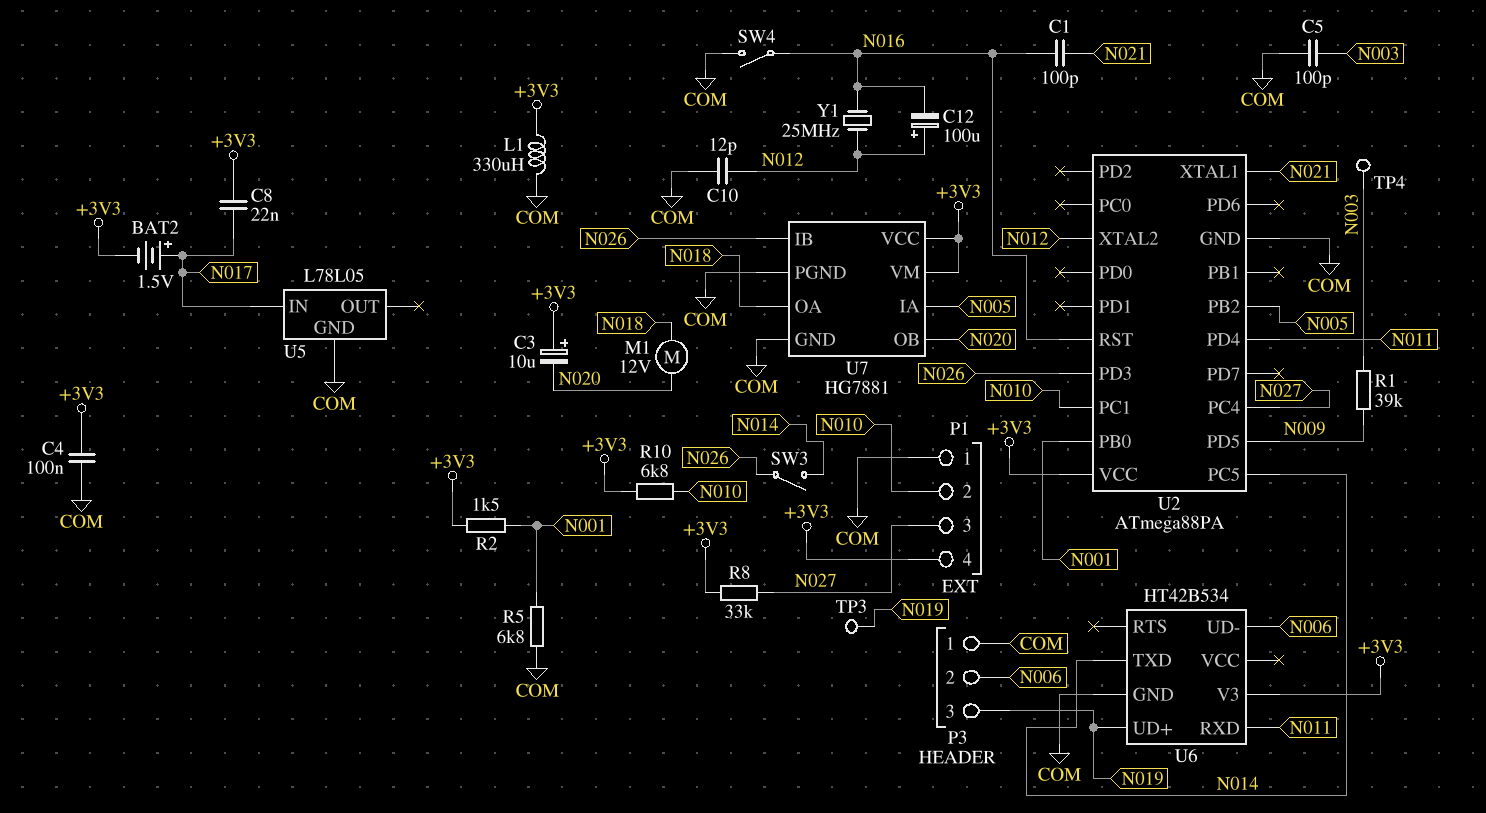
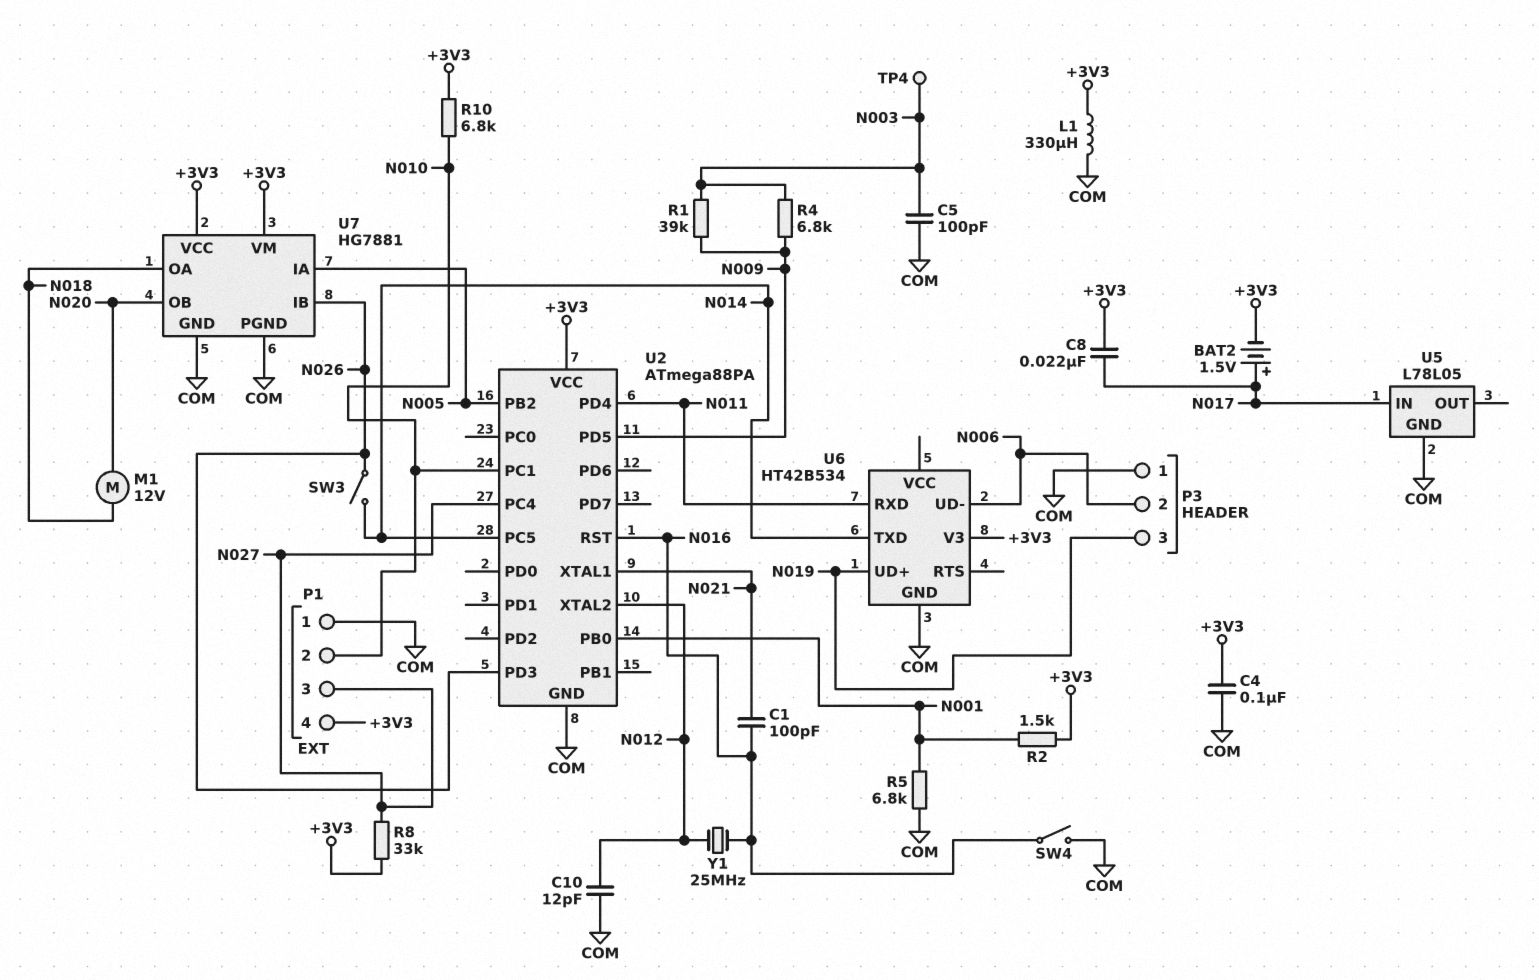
C3: 10uF (plus +3V3, minus N020) -> none
C12: 100uF (plus N012, minus N016) -> none
R4: none -> 6.8k (N003, N009)
TP3: test point (N019) -> none

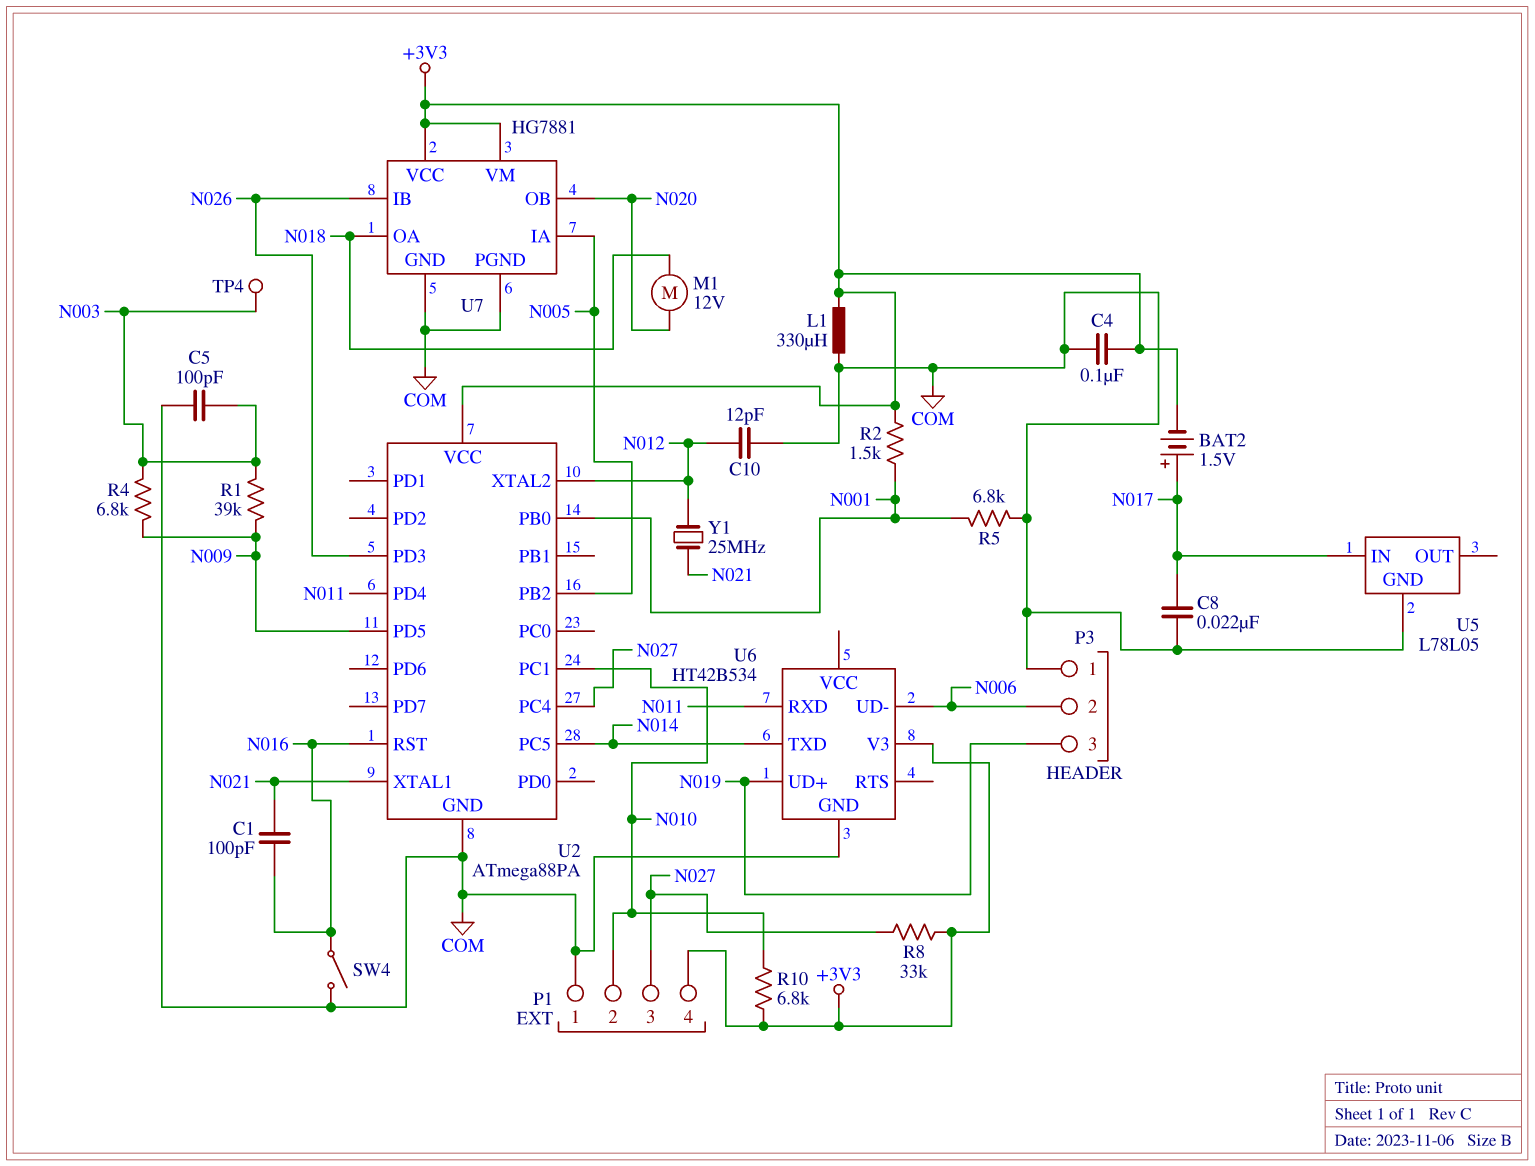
C8: 22nF (+3V3, N017) -> 22nF (COM, N017)
SW3: switch (N014, N026) -> none
Y1: 25MHz (N012, N016) -> 25MHz (N012, N021)

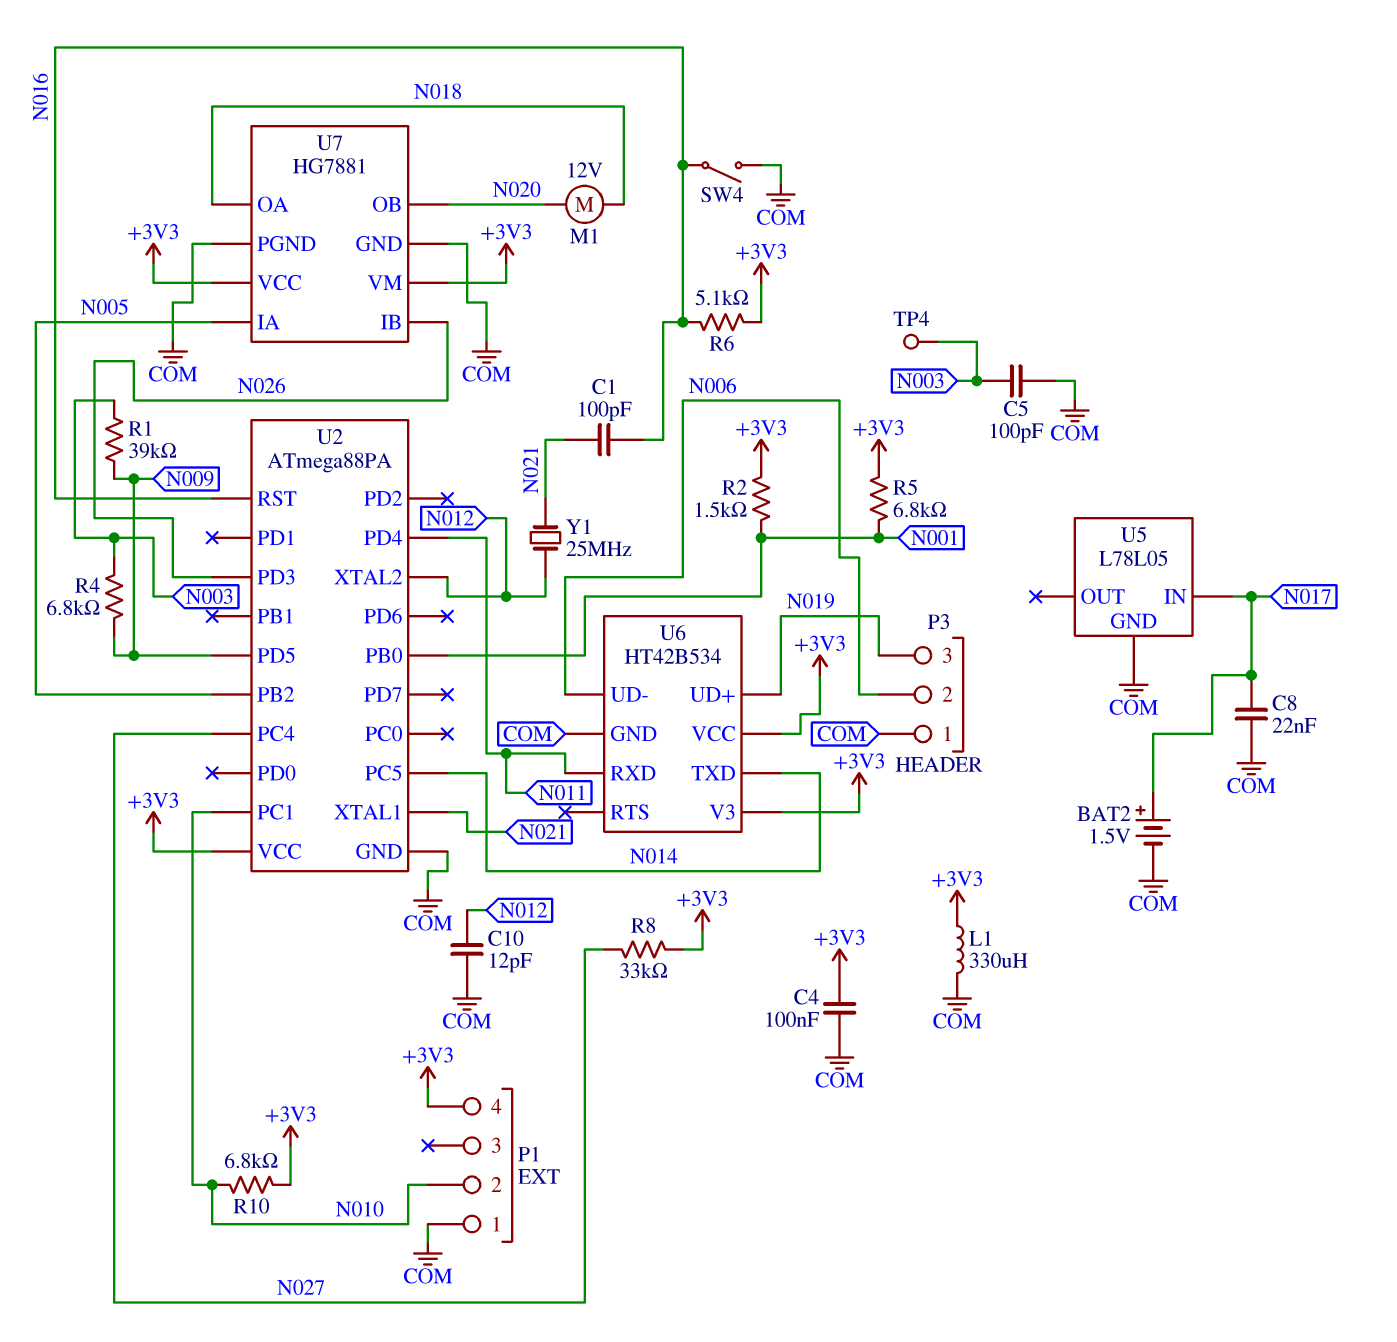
BAT2: 1.5V (plus N017, minus +3V3) -> 1.5V (plus N017, minus COM)
P1 pin 3: N027 -> none
R5: 6.8k (COM, N001) -> 6.8k (+3V3, N001)
R6: none -> 5.1k (+3V3, N016)
U6 pin VCC: none -> +3V3

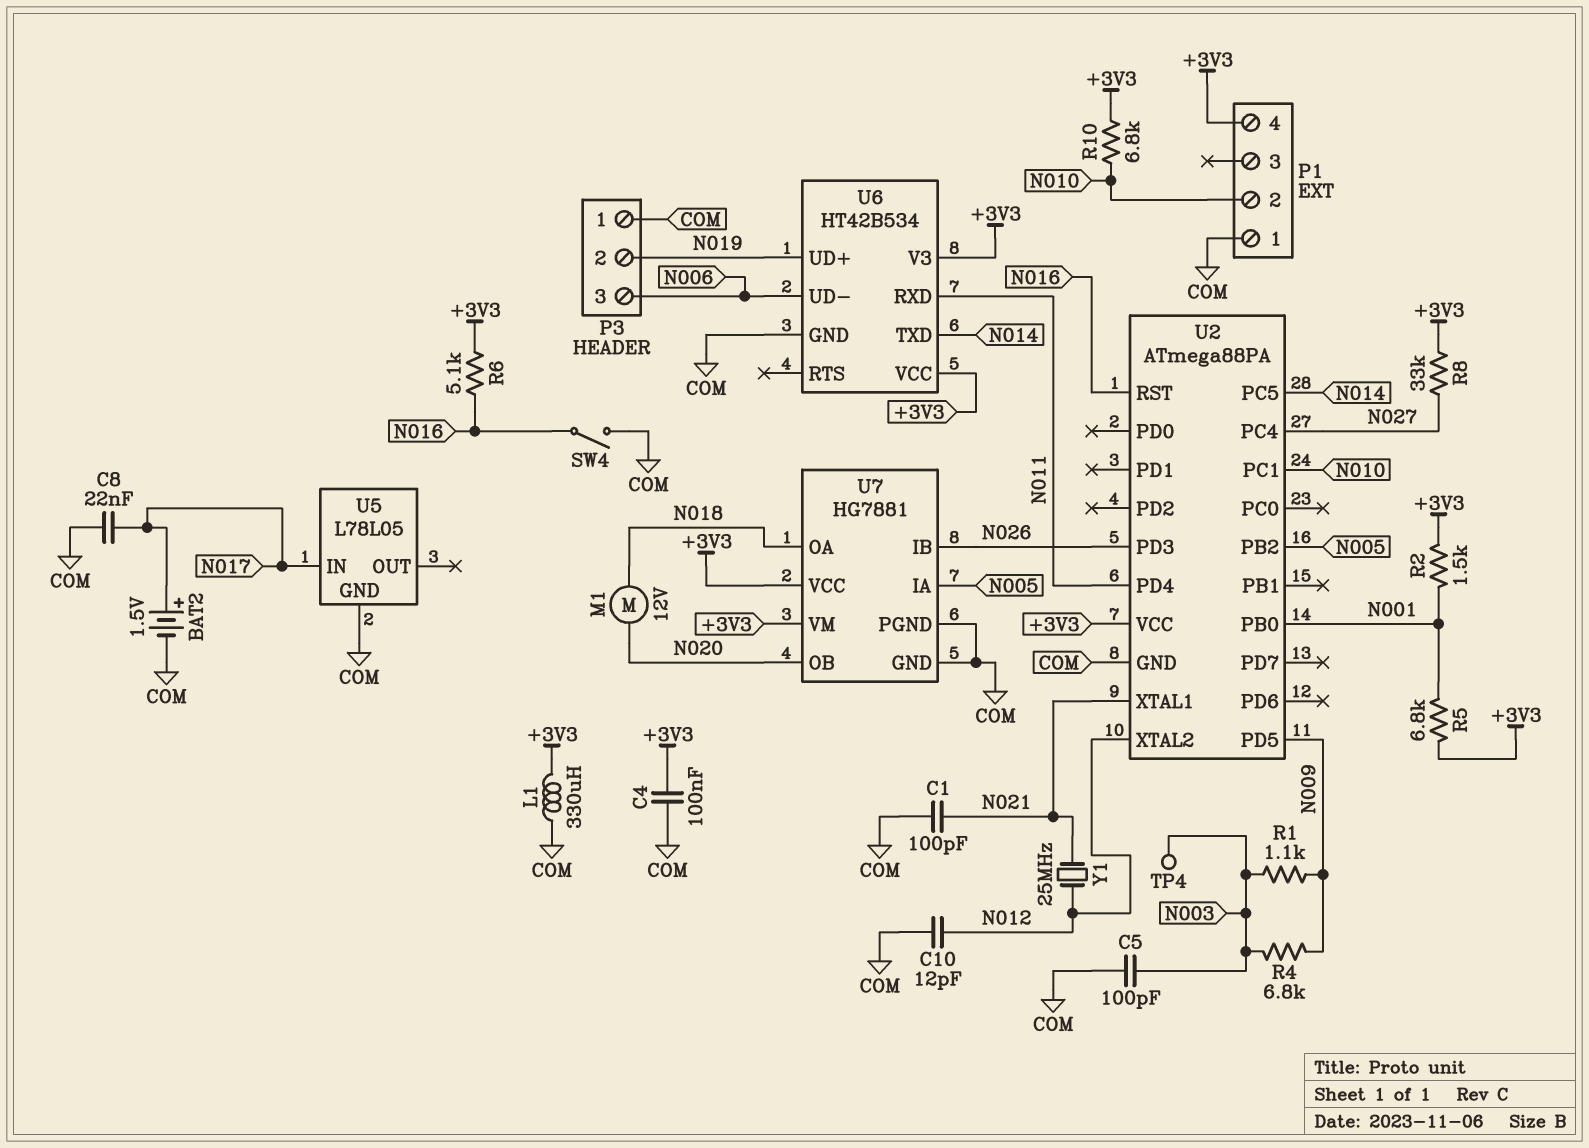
C1: 100pF (N016, N021) -> 100pF (COM, N021)
P3 pin 2: N006 -> N019
P3 pin 3: N019 -> N006
R1: 39k (N003, N009) -> 1.1k (N003, N009)

